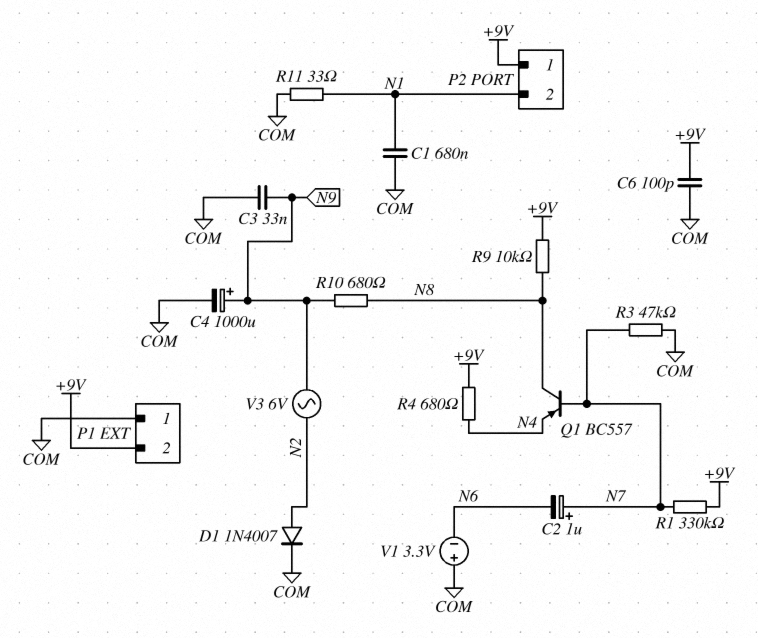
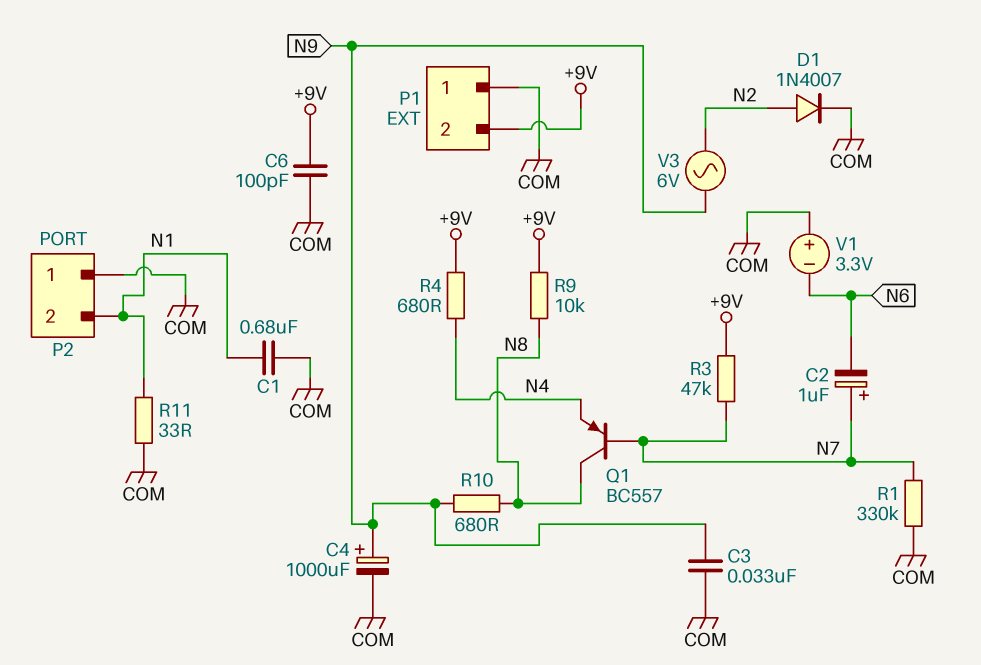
P2 pin 1: +9V -> COM
R1: 330k (+9V, N7) -> 330k (COM, N7)
R3: 47k (COM, N7) -> 47k (+9V, N7)

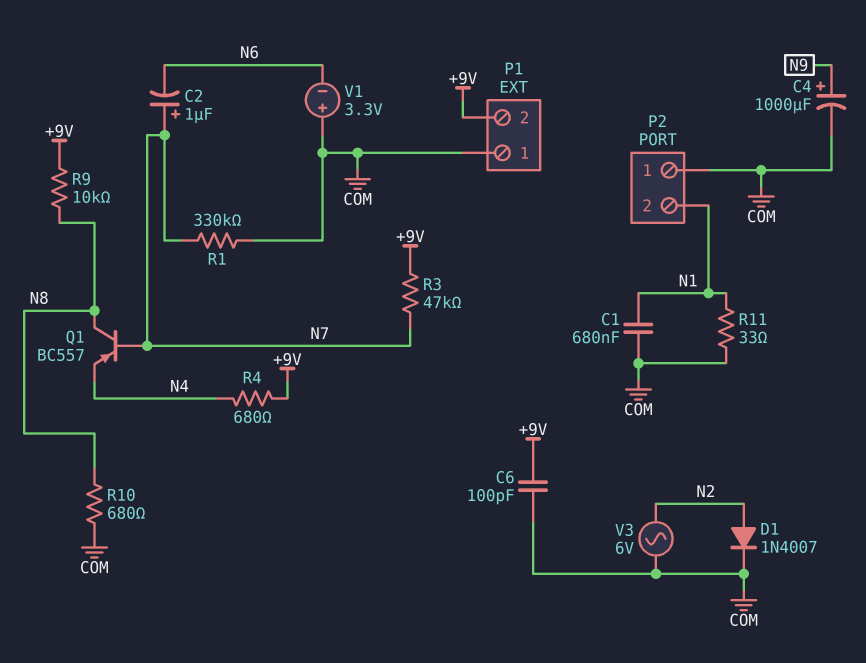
C3: 33nF (COM, N9) -> none
R10: 680 (N8, N9) -> 680 (COM, N8)
V3: AC 6V (N2, N9) -> AC 6V (COM, N2)

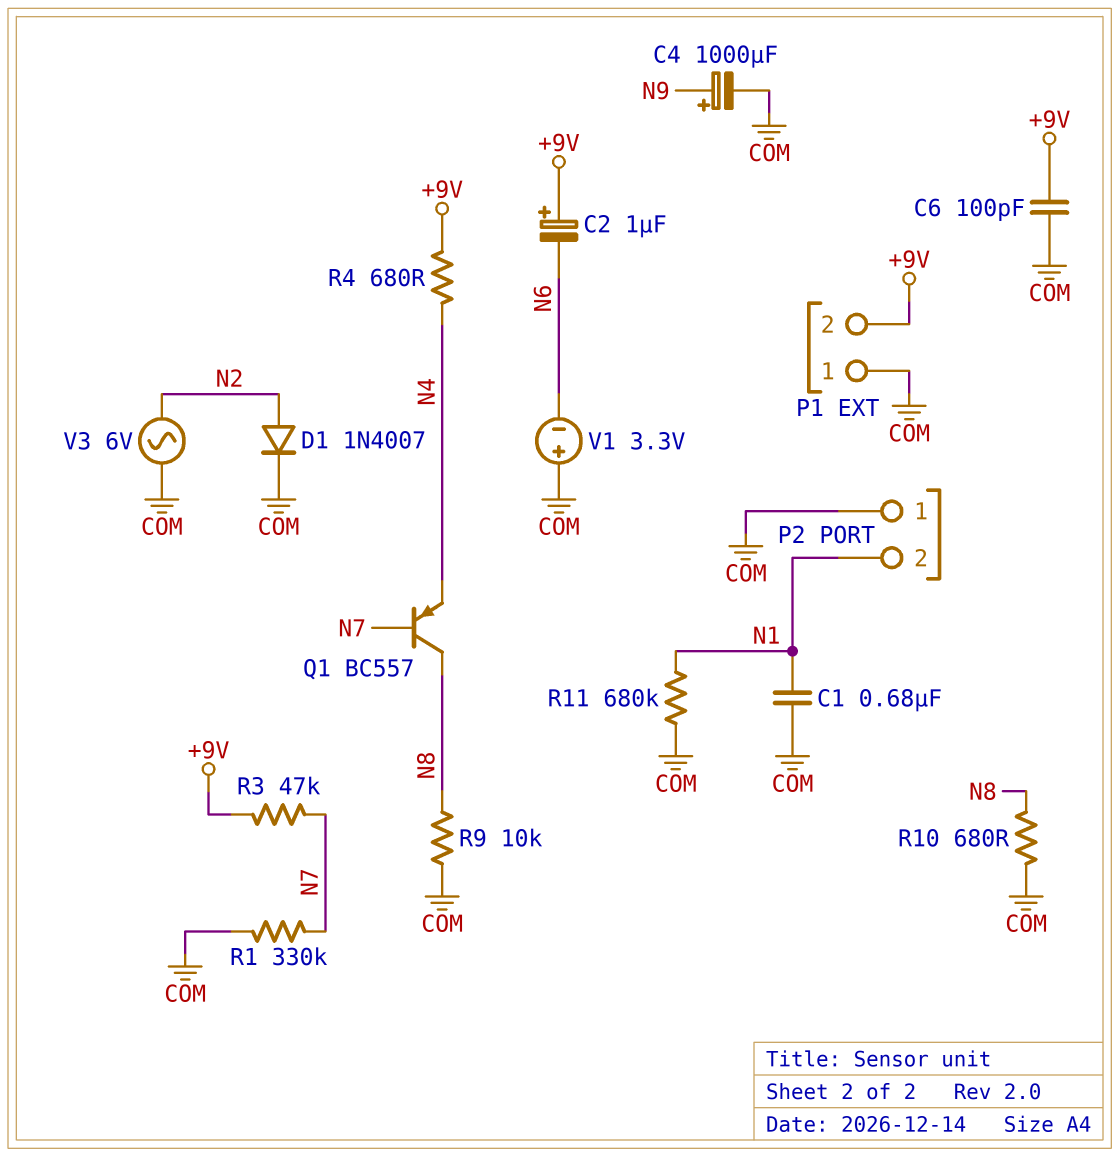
C2: 1uF (plus N7, minus N6) -> 1uF (plus +9V, minus N6)
R9: 10k (+9V, N8) -> 10k (COM, N8)
R11: 33 (COM, N1) -> 680k (COM, N1)

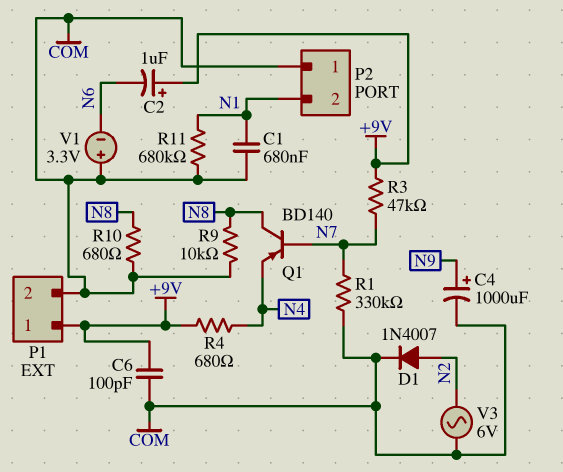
P1 pin 1: COM -> +9V
P1 pin 2: +9V -> COM
Q1: PNP BC557 (B N7, C N8, E N4) -> PNP BD140 (B N7, C N8, E N4)

